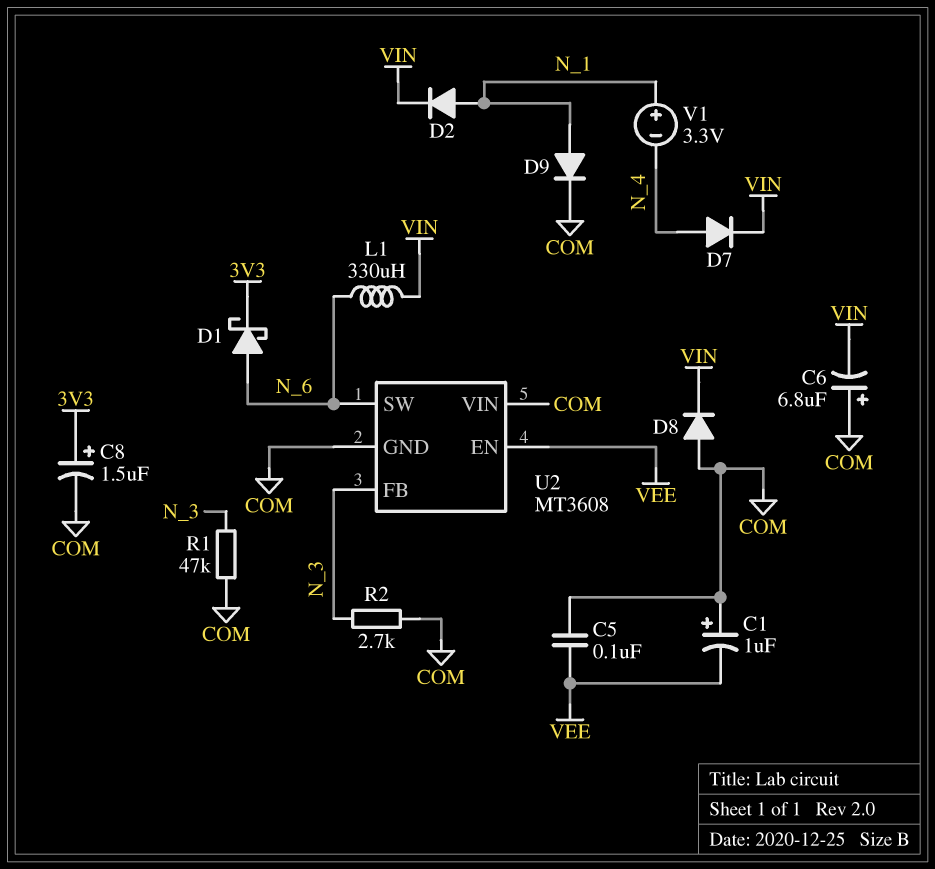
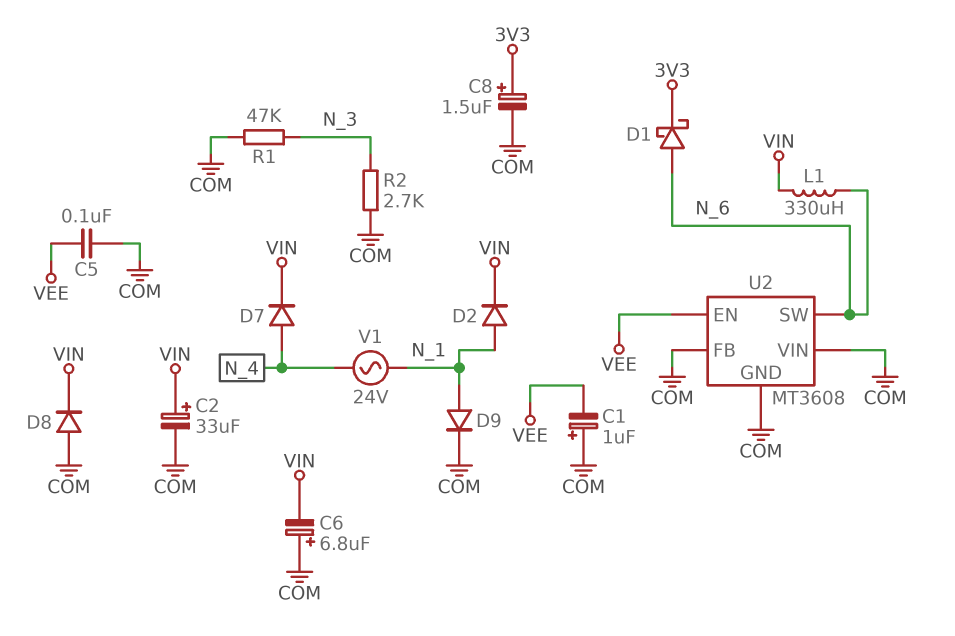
C2: none -> 33uF (plus VIN, minus COM)
U2 pin FB: N_3 -> COM
V1: 3.3V (plus N_1, minus N_4) -> AC 24V (N_1, N_4)

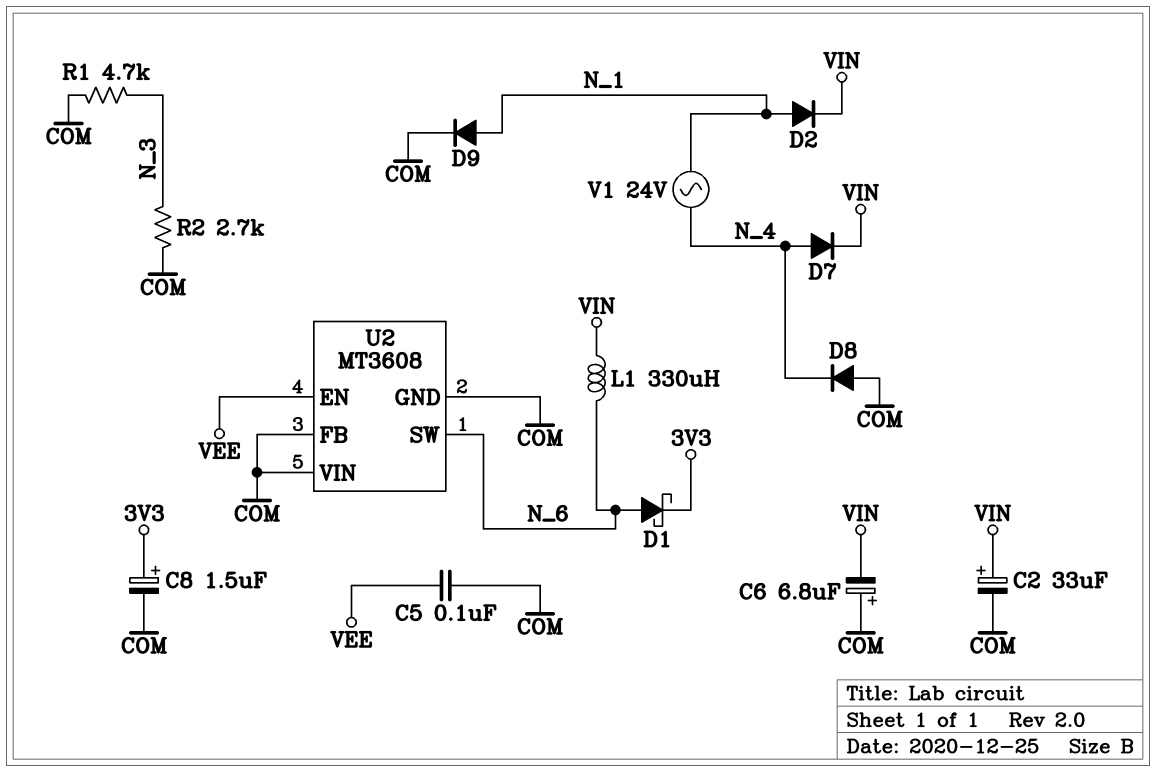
C1: 1uF (plus COM, minus VEE) -> none
D8: diode (A COM, K VIN) -> diode (A COM, K N_4)
R1: 47k (COM, N_3) -> 4.7k (COM, N_3)

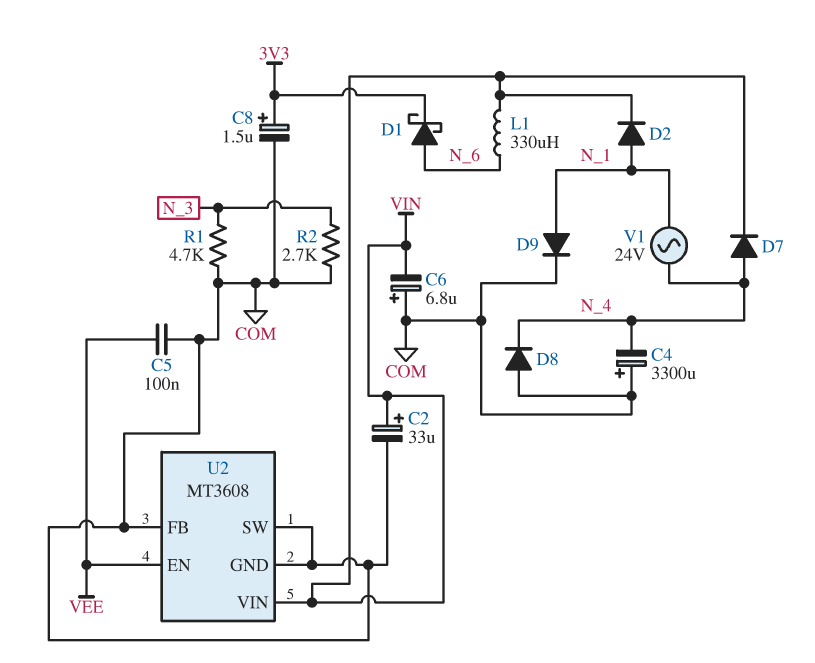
C4: none -> 3300uF (plus COM, minus N_4)
U2 pin SW: N_6 -> COM
U2 pin VIN: COM -> VIN

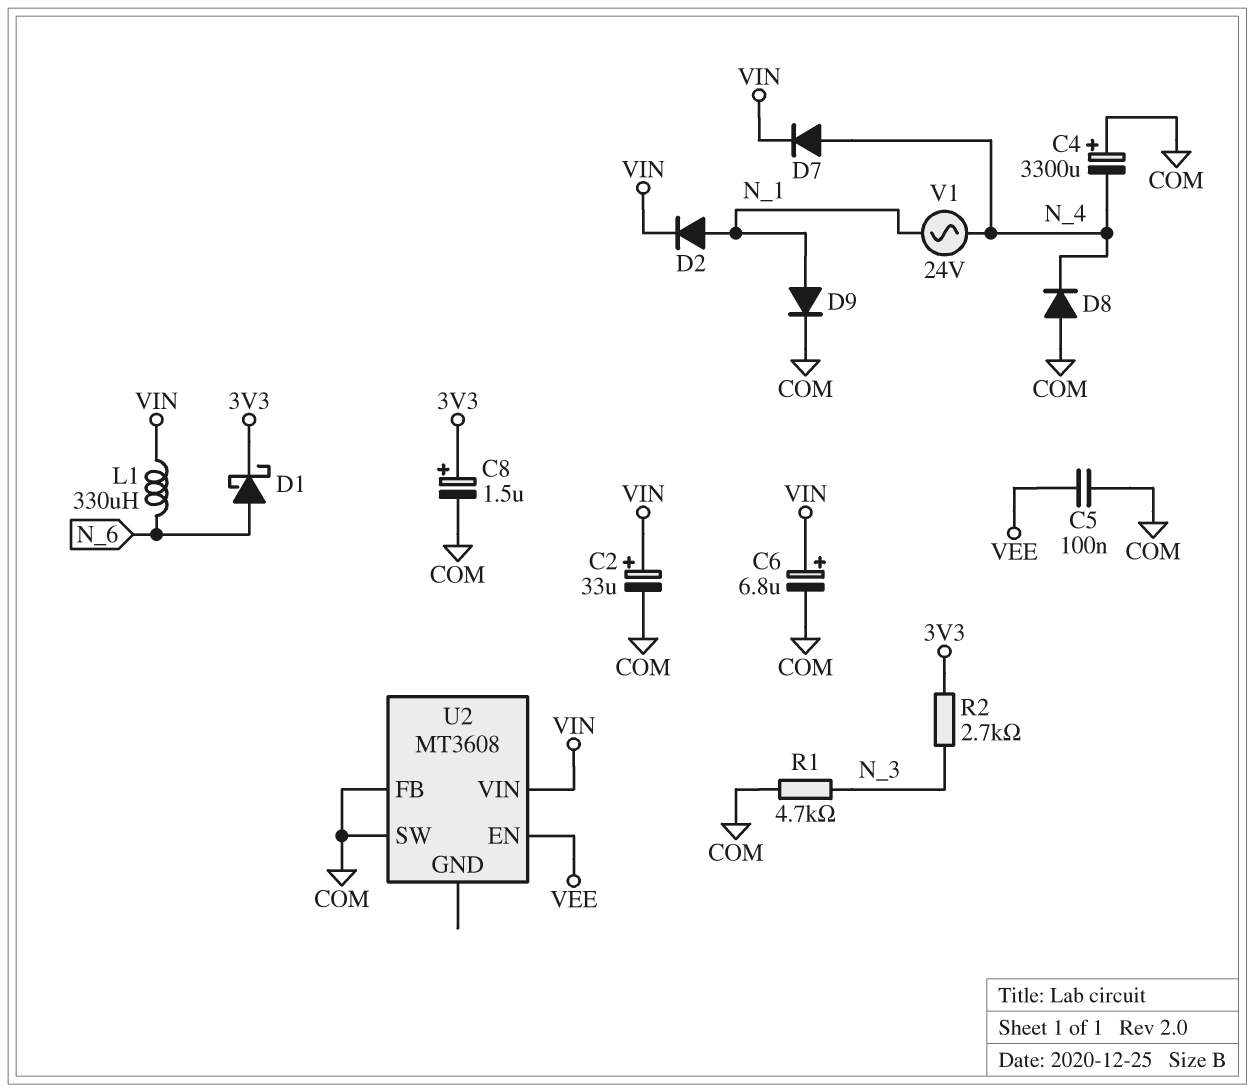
C6: 6.8uF (plus COM, minus VIN) -> 6.8uF (plus VIN, minus COM)
R2: 2.7k (COM, N_3) -> 2.7k (3V3, N_3)
U2 pin GND: COM -> none

